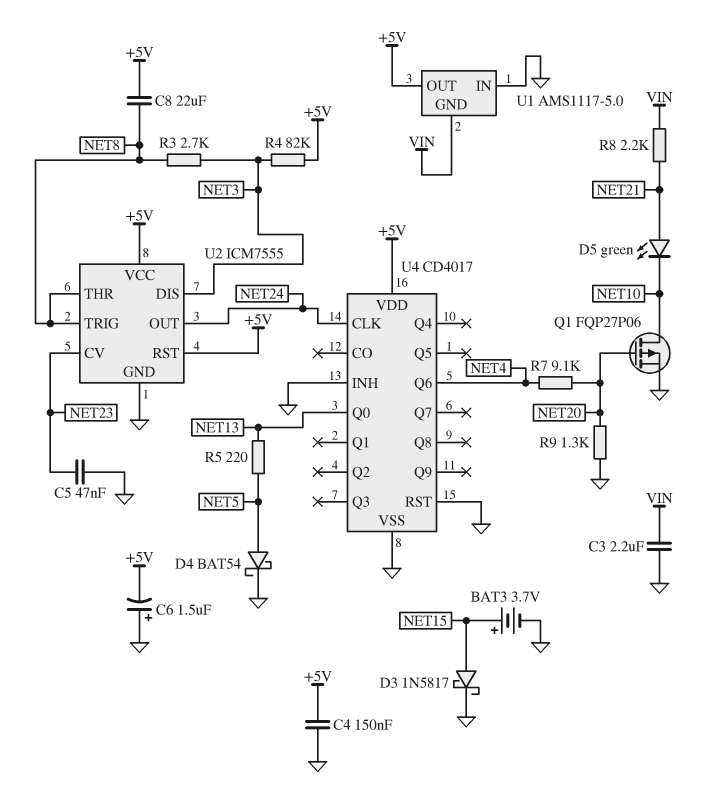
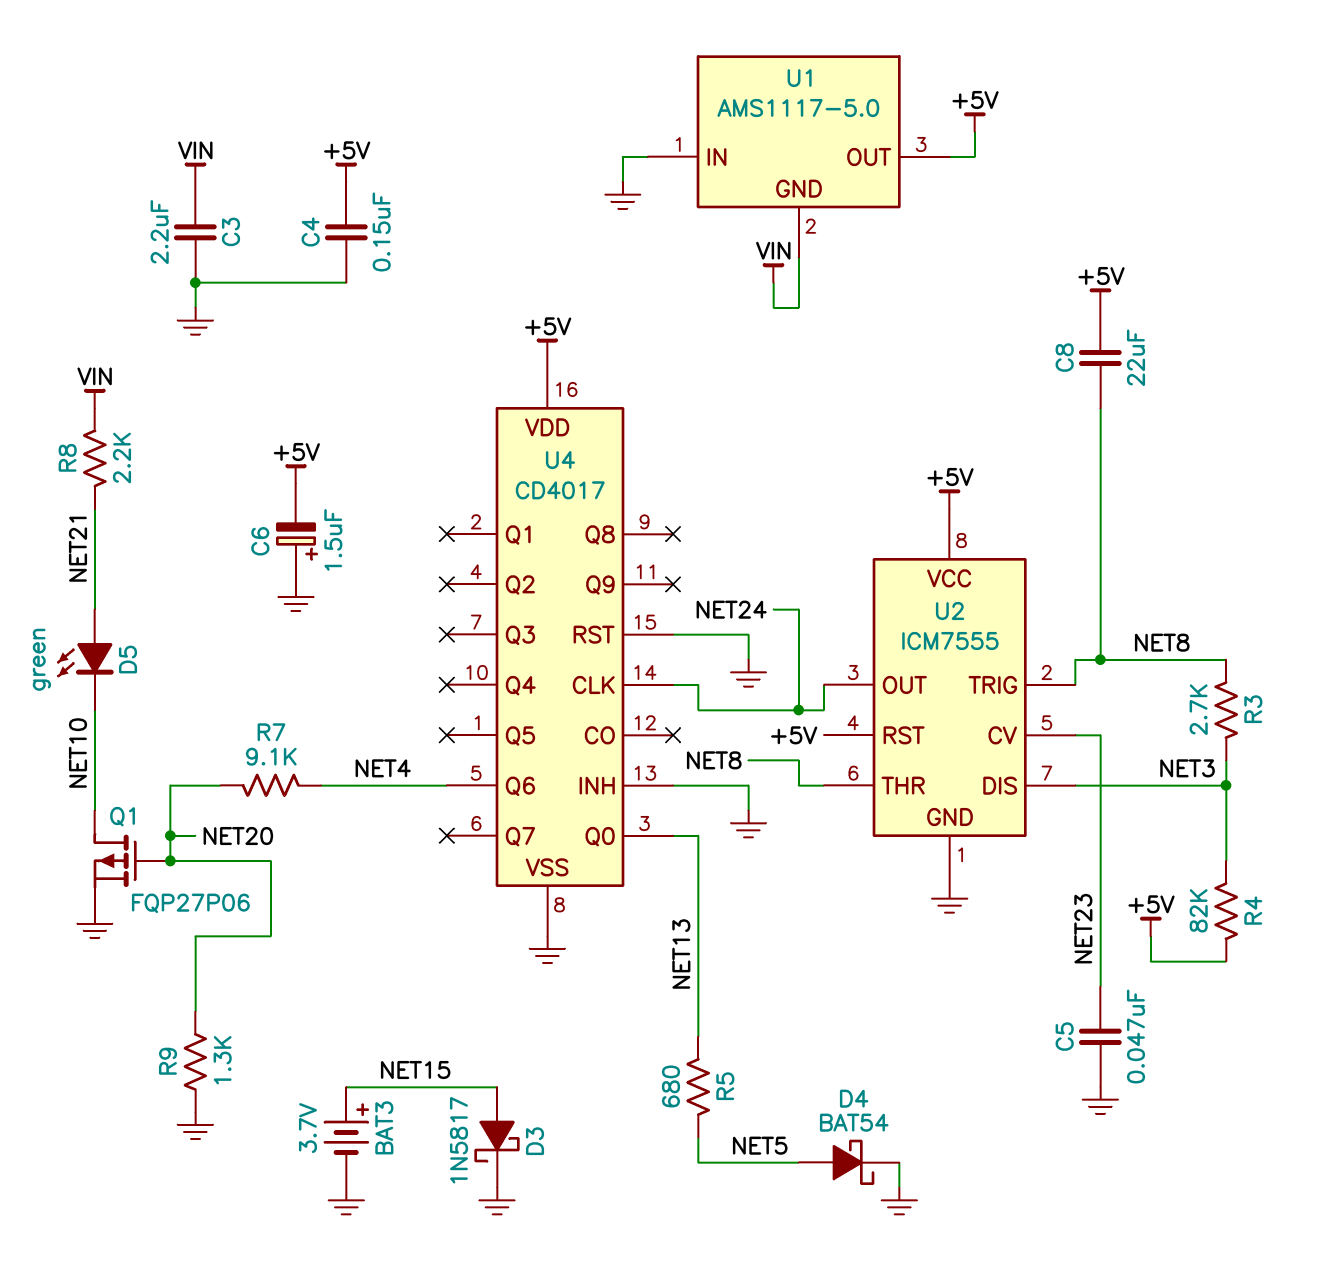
R5: 220 (NET5, NET13) -> 680 (NET5, NET13)

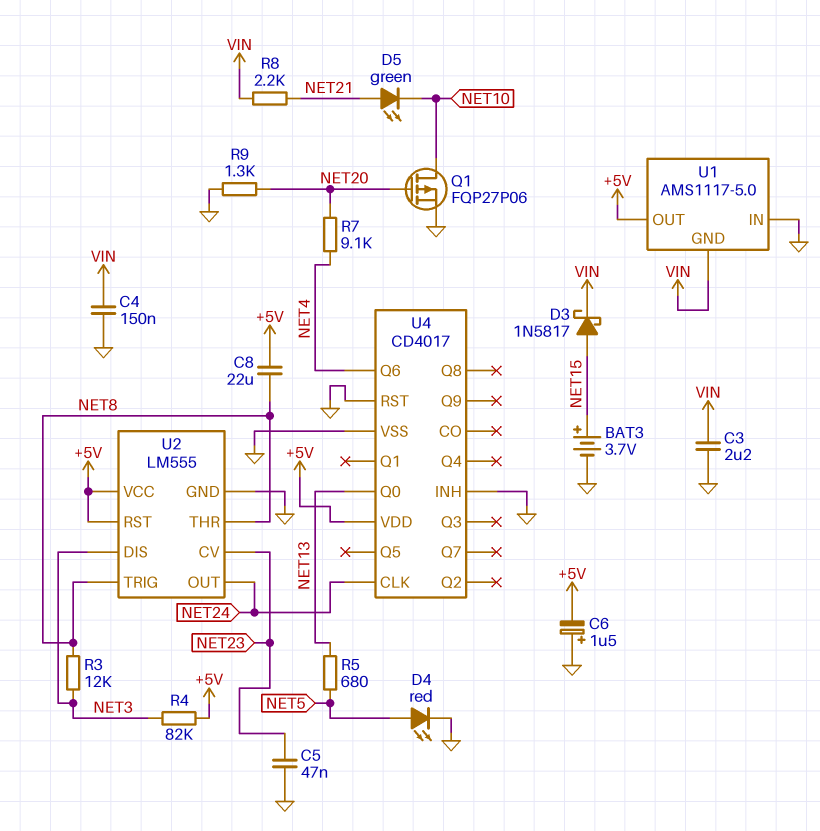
C4: 150nF (+5V, GND) -> 150nF (GND, VIN)
D3: schottky 1N5817 (A NET15, K GND) -> schottky 1N5817 (A NET15, K VIN)
D4: schottky BAT54 (A NET5, K GND) -> LED red (A NET5, K GND)
R3: 2.7k (NET3, NET8) -> 12k (NET3, NET8)
U2: ICM7555 -> LM555

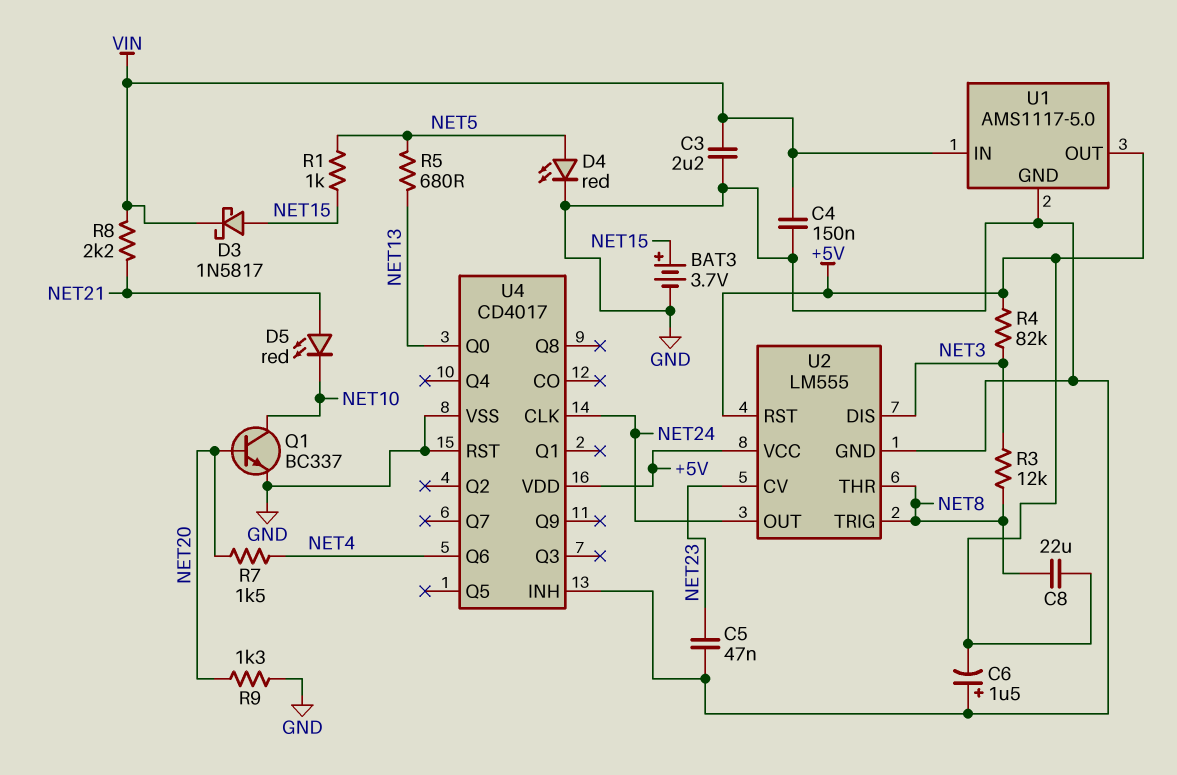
D5: LED green (A NET21, K NET10) -> LED red (A NET21, K NET10)
Q1: PMOS FQP27P06 (G NET20, D NET10, S GND) -> NPN BC337 (B NET20, C NET10, E GND)
R1: none -> 1k (NET5, NET15)
R7: 9.1k (NET4, NET20) -> 1.5k (NET4, NET20)
U1 pin GND: VIN -> GND
U1 pin IN: GND -> VIN

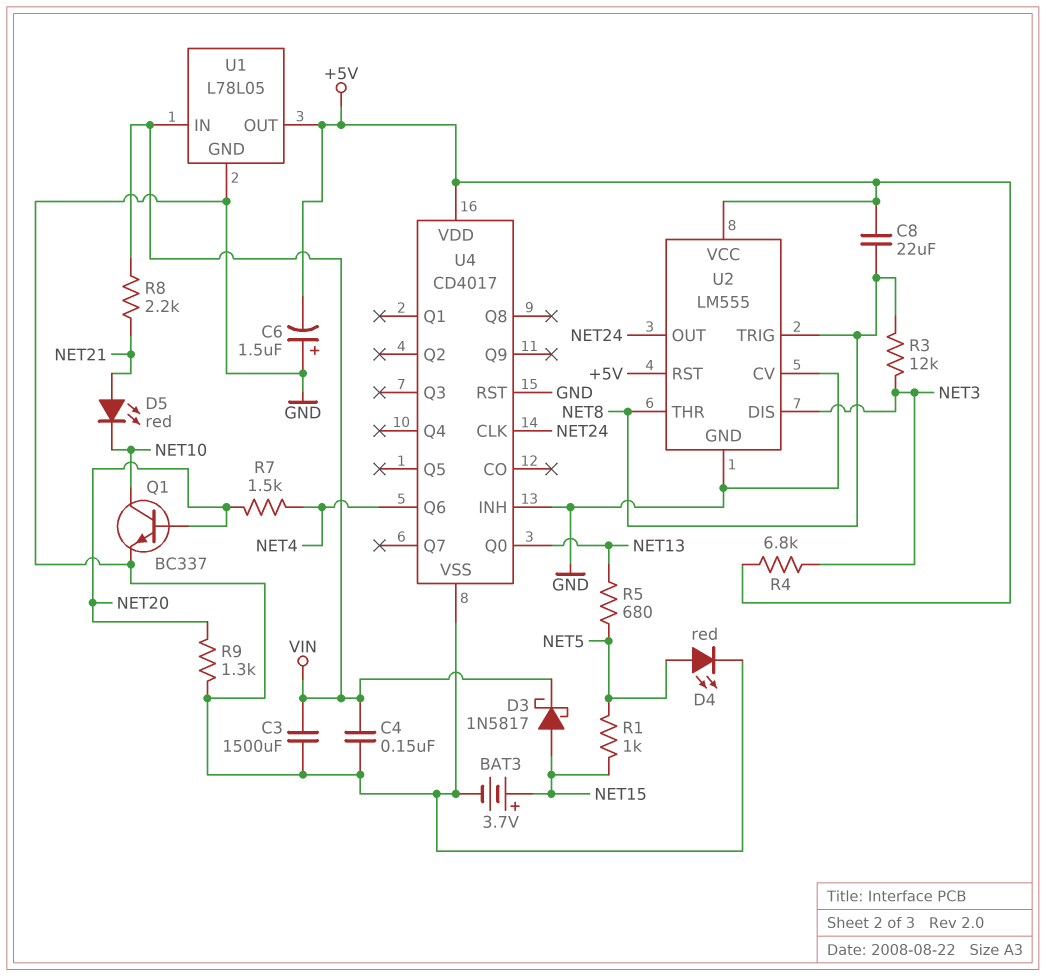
C3: 2.2uF (GND, VIN) -> 1500uF (GND, VIN)
C5: 47nF (GND, NET23) -> none
R4: 82k (+5V, NET3) -> 6.8k (+5V, NET3)
U1: AMS1117-5.0 -> L78L05
U2 pin CV: NET23 -> GND

